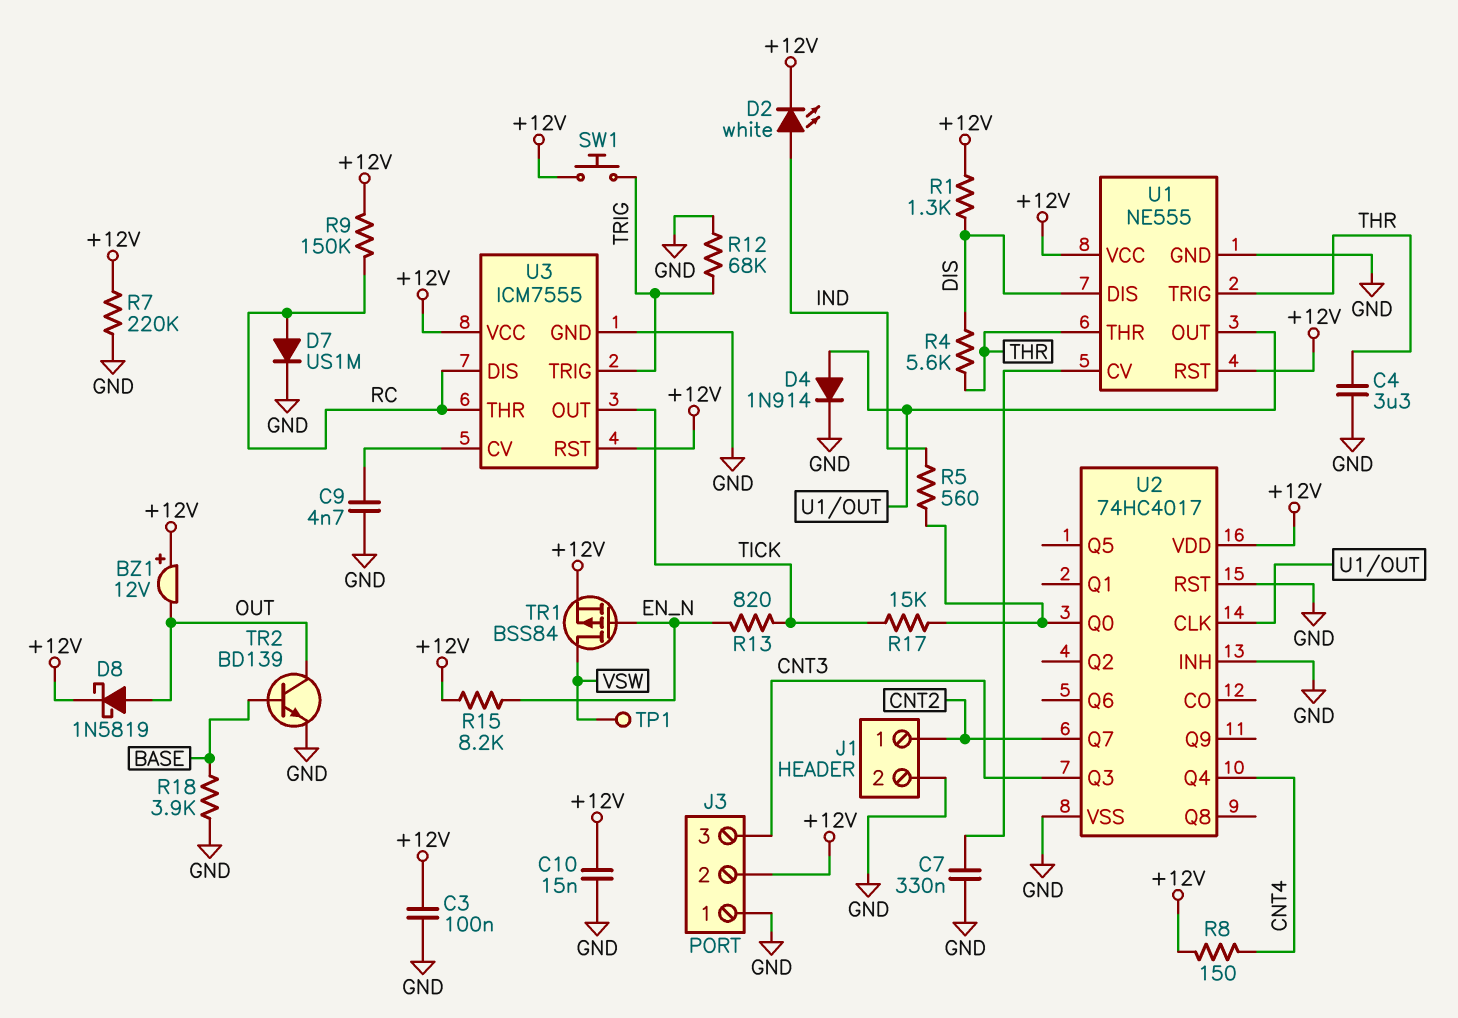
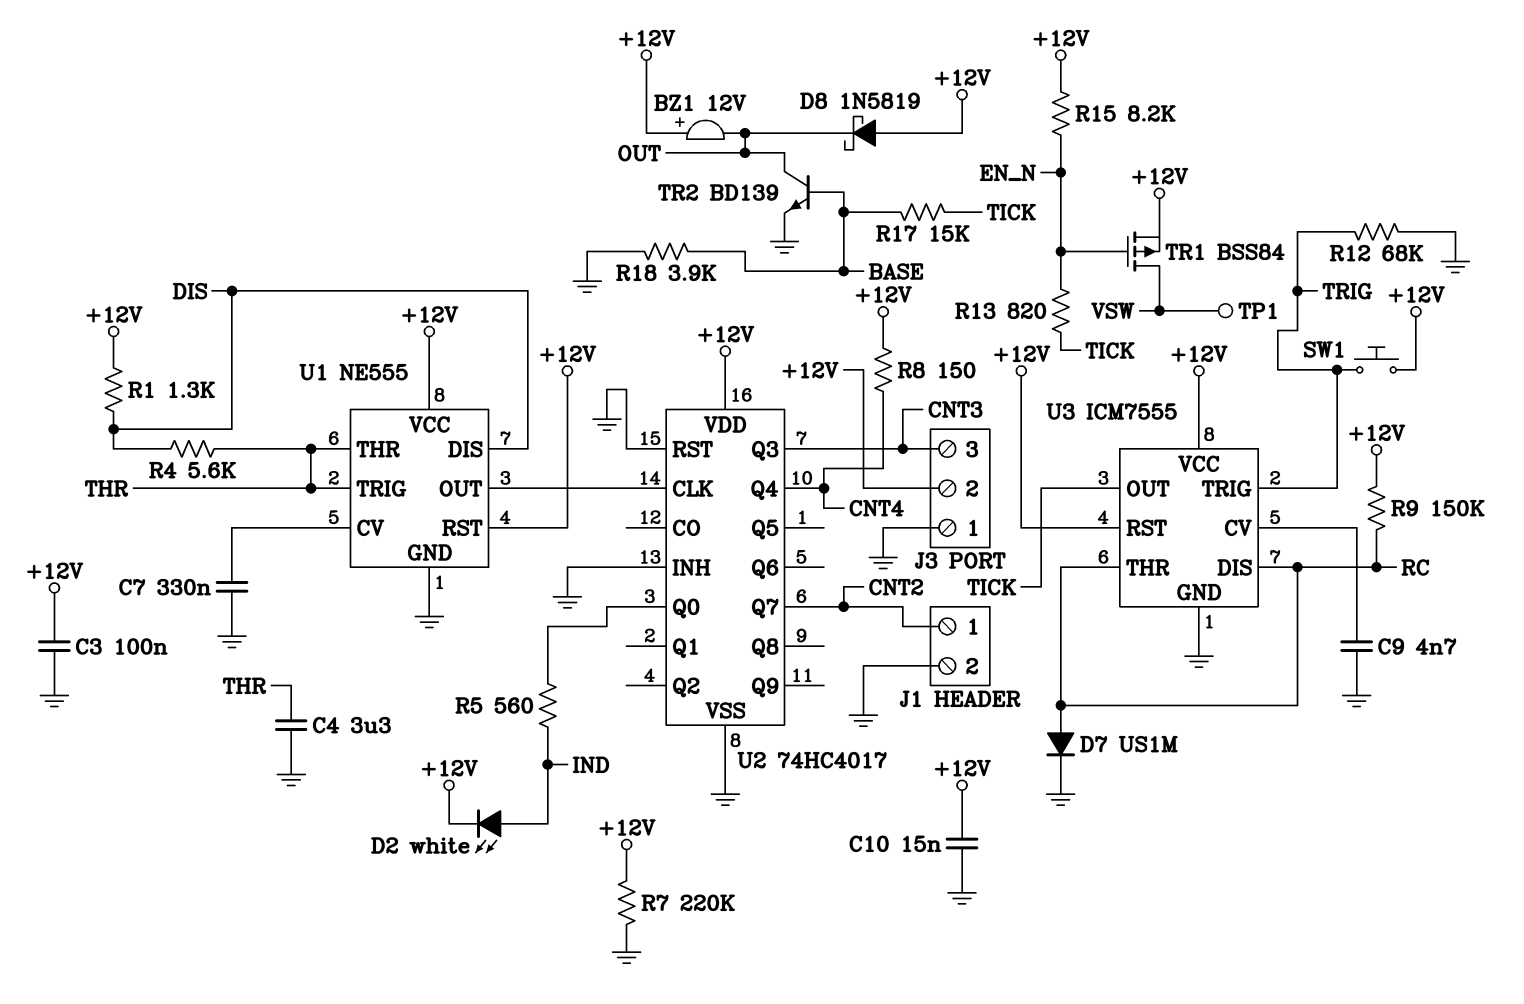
D4: diode 1N914 (A U1/OUT, K GND) -> none
D8: schottky 1N5819 (A OUT, K +12V) -> schottky 1N5819 (A +12V, K OUT)
R17: 15k (TICK, U2/Q0) -> 15k (BASE, TICK)

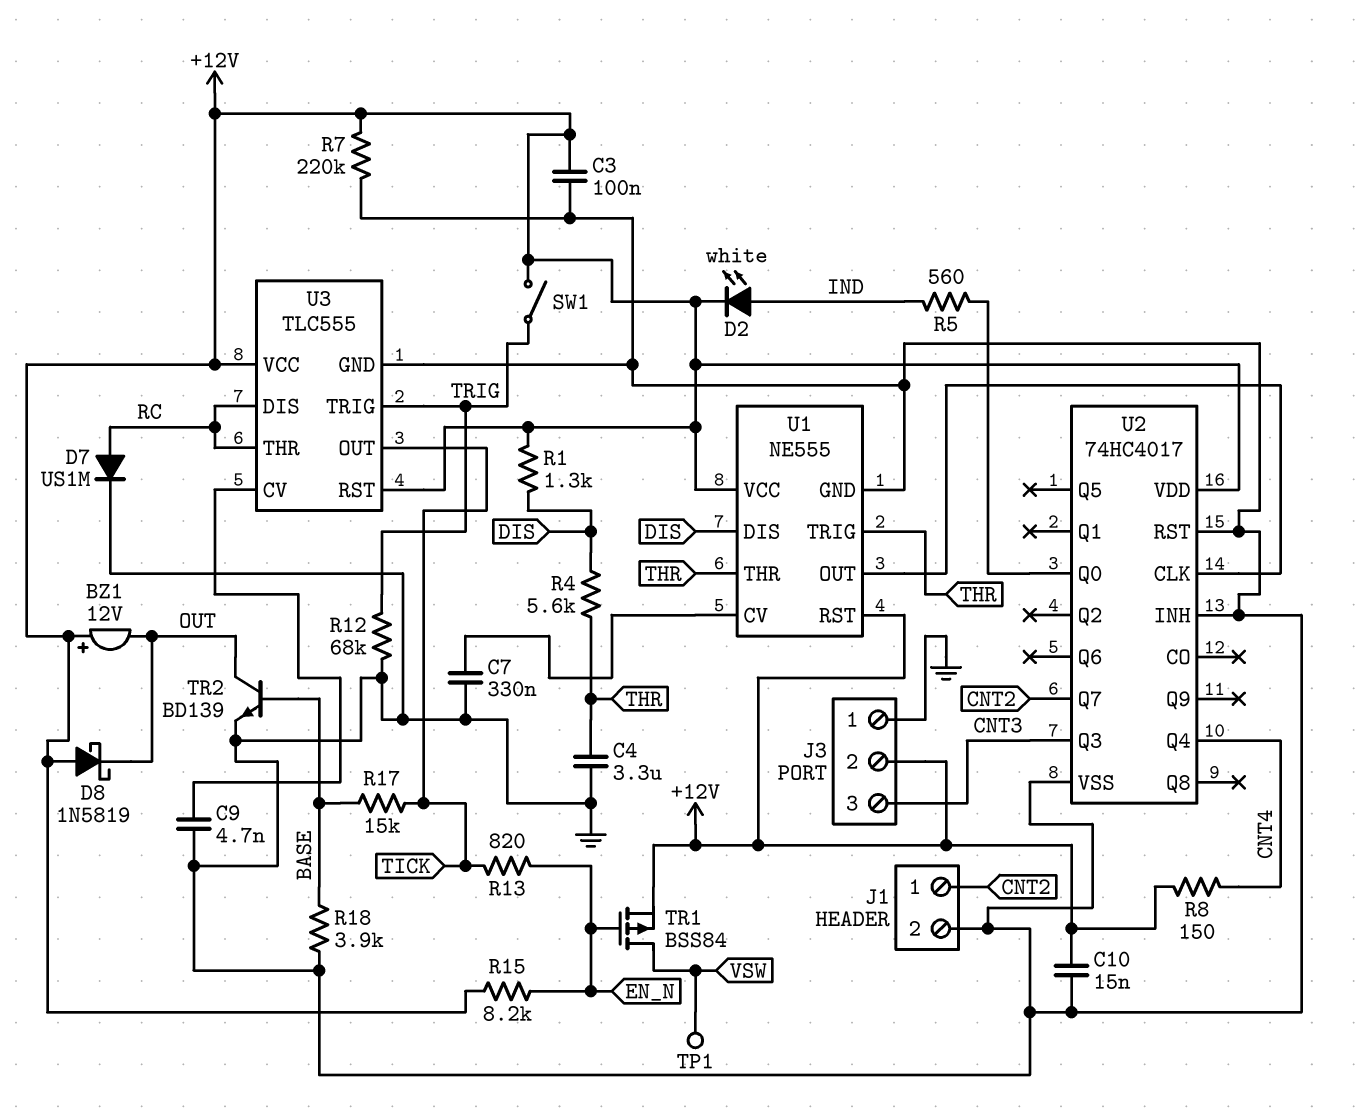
R9: 150k (+12V, RC) -> none
SW1: button (+12V, TRIG) -> switch (+12V, TRIG)
U3: ICM7555 -> TLC555

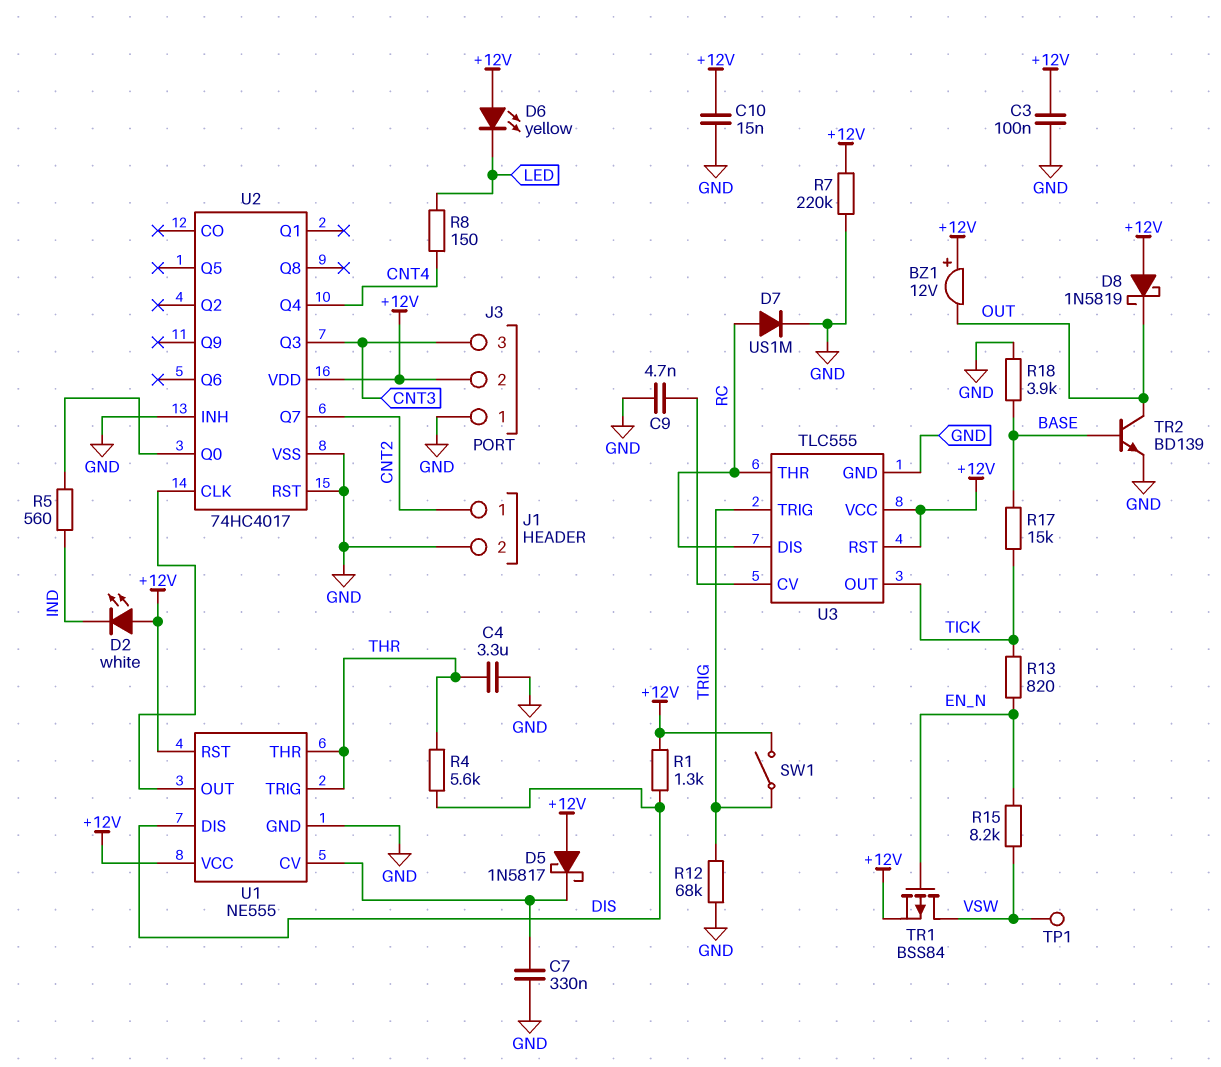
D2: LED white (A IND, K +12V) -> LED white (A +12V, K IND)
D5: none -> schottky 1N5817 (A +12V, K U1/CV)
D6: none -> LED yellow (A +12V, K LED)
R8: 150 (+12V, CNT4) -> 150 (CNT4, LED)
R15: 8.2k (+12V, EN_N) -> 8.2k (EN_N, VSW)

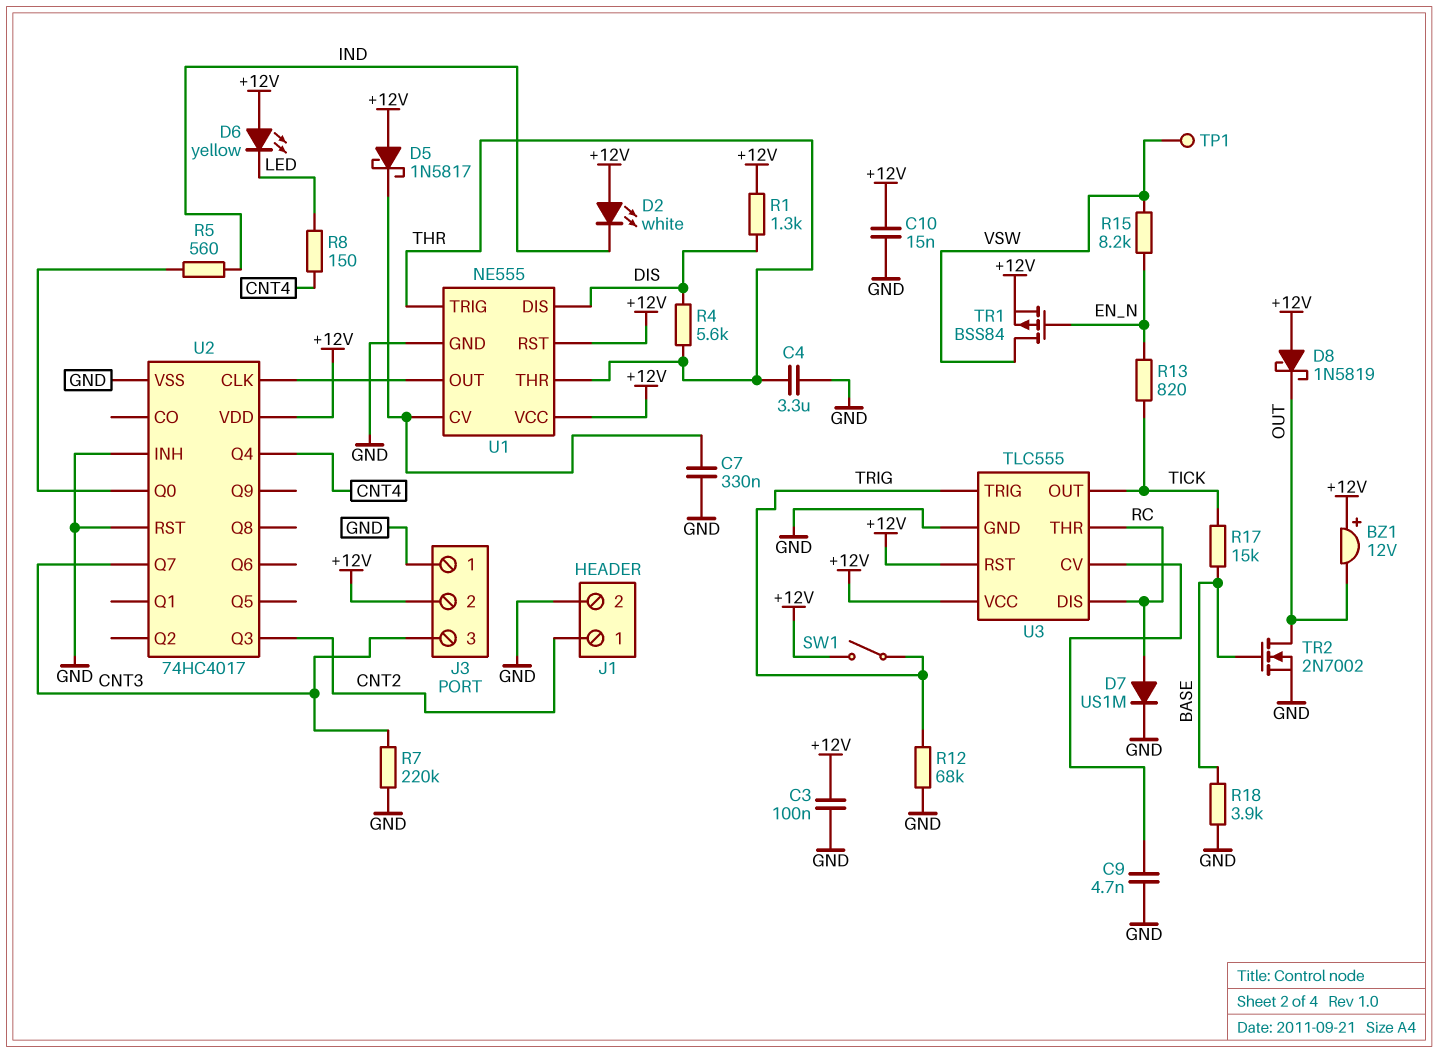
R7: 220k (+12V, GND) -> 220k (CNT3, GND)
TR2: NPN BD139 (B BASE, C OUT, E GND) -> NMOS 2N7002 (G BASE, D OUT, S GND)
U2 pin Q3: CNT3 -> CNT2
U2 pin Q7: CNT2 -> CNT3

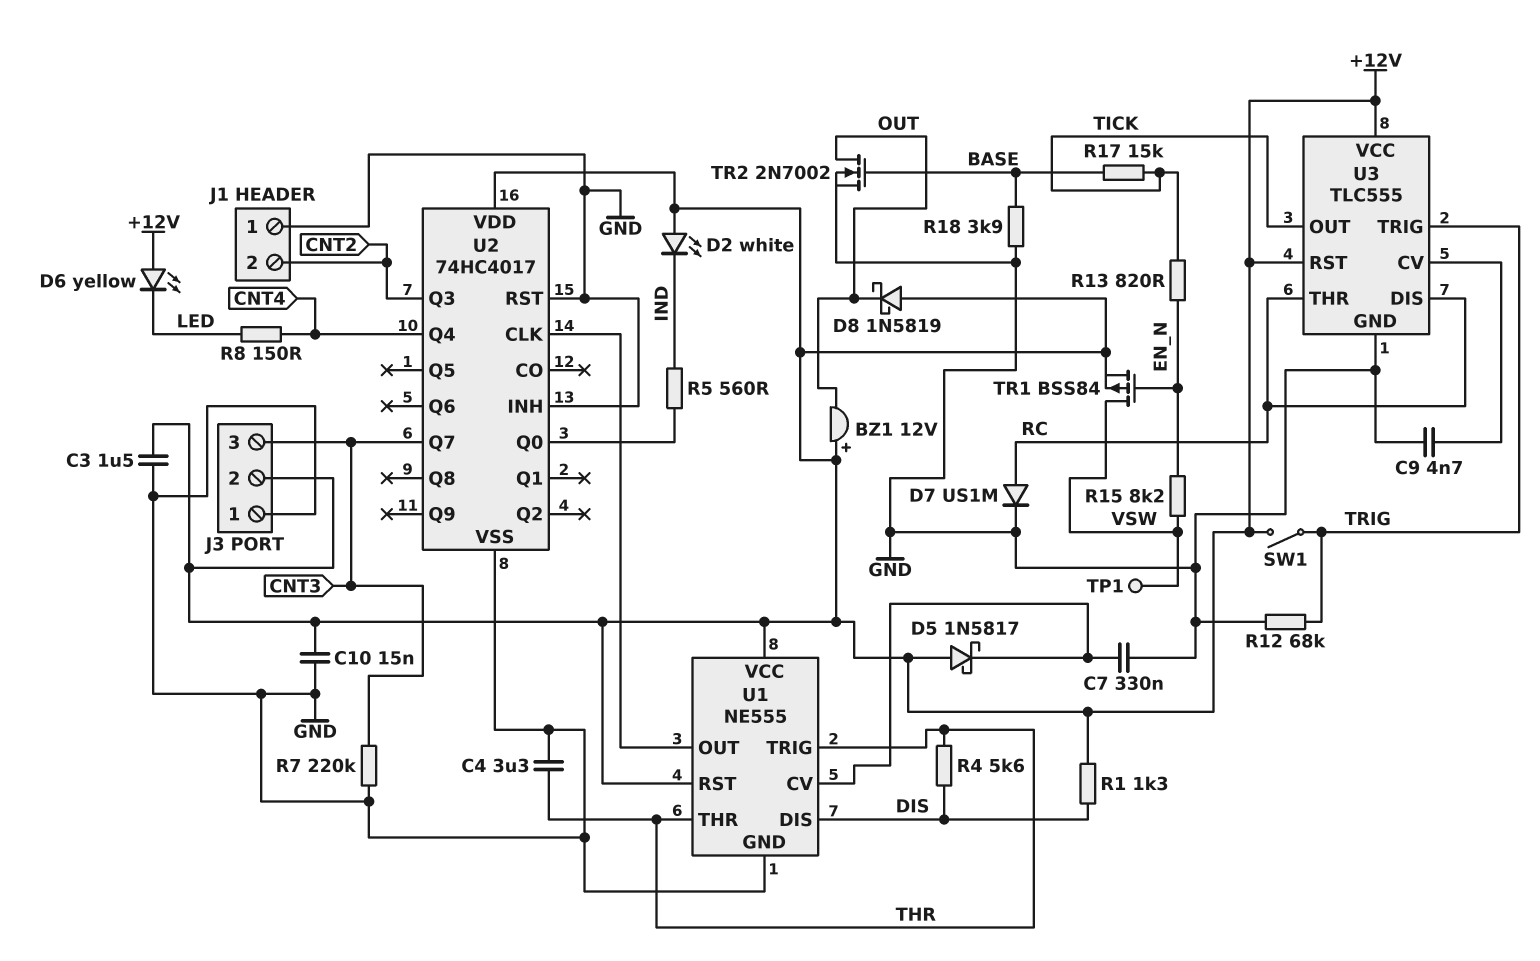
C3: 100nF (+12V, GND) -> 1.5uF (+12V, GND)
J1 pin 1: CNT2 -> GND
J1 pin 2: GND -> CNT2

